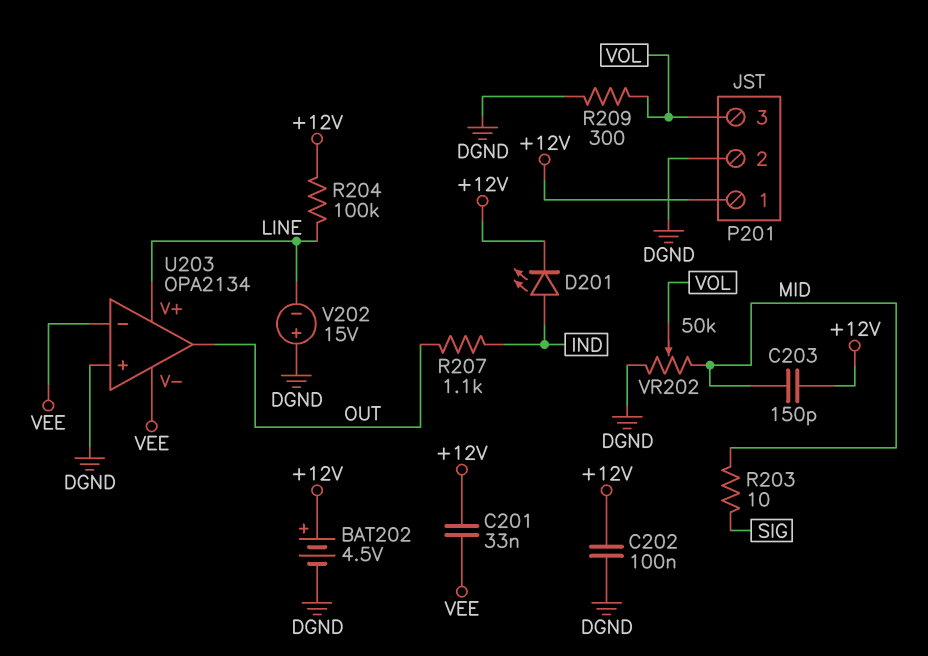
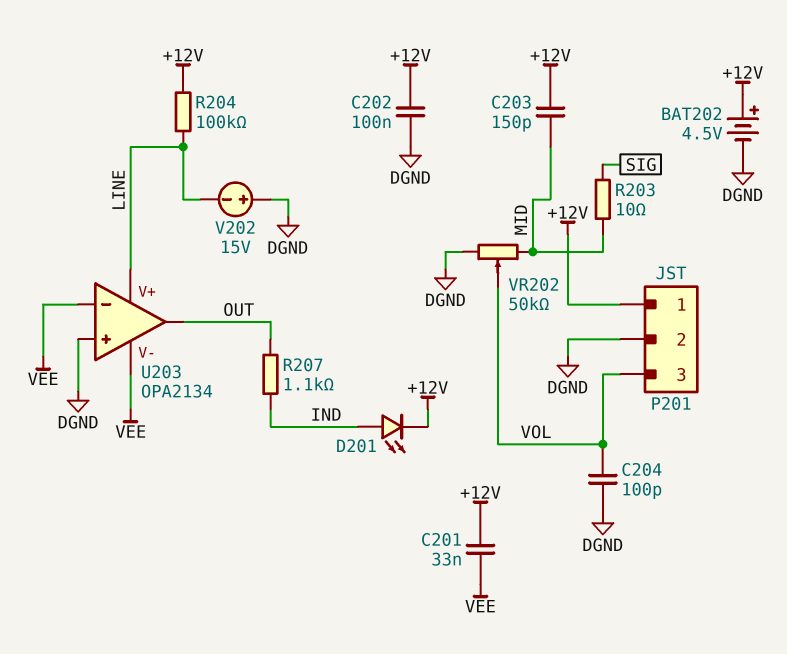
C204: none -> 100pF (DGND, VOL)
R209: 300 (DGND, VOL) -> none

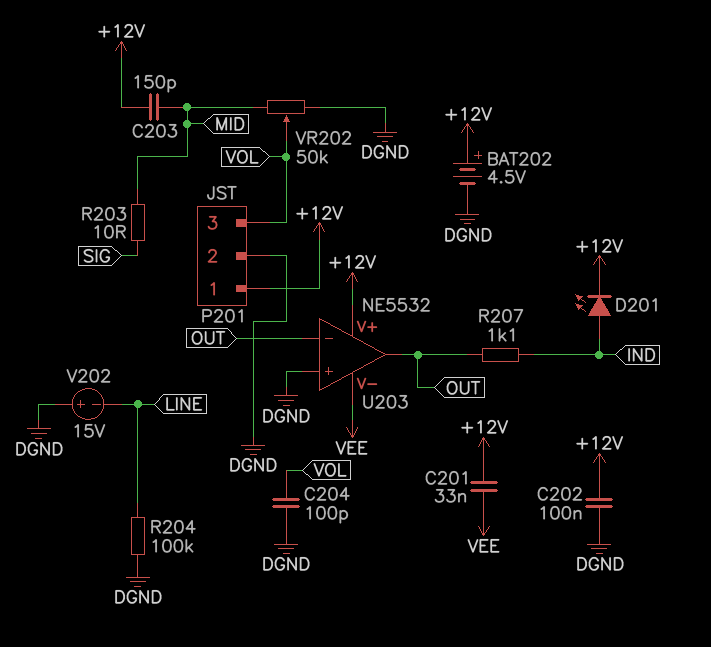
R204: 100k (+12V, LINE) -> 100k (DGND, LINE)
U203: OPA2134 -> NE5532
U203 pin V+: LINE -> +12V
U203 pin in-: VEE -> OUT

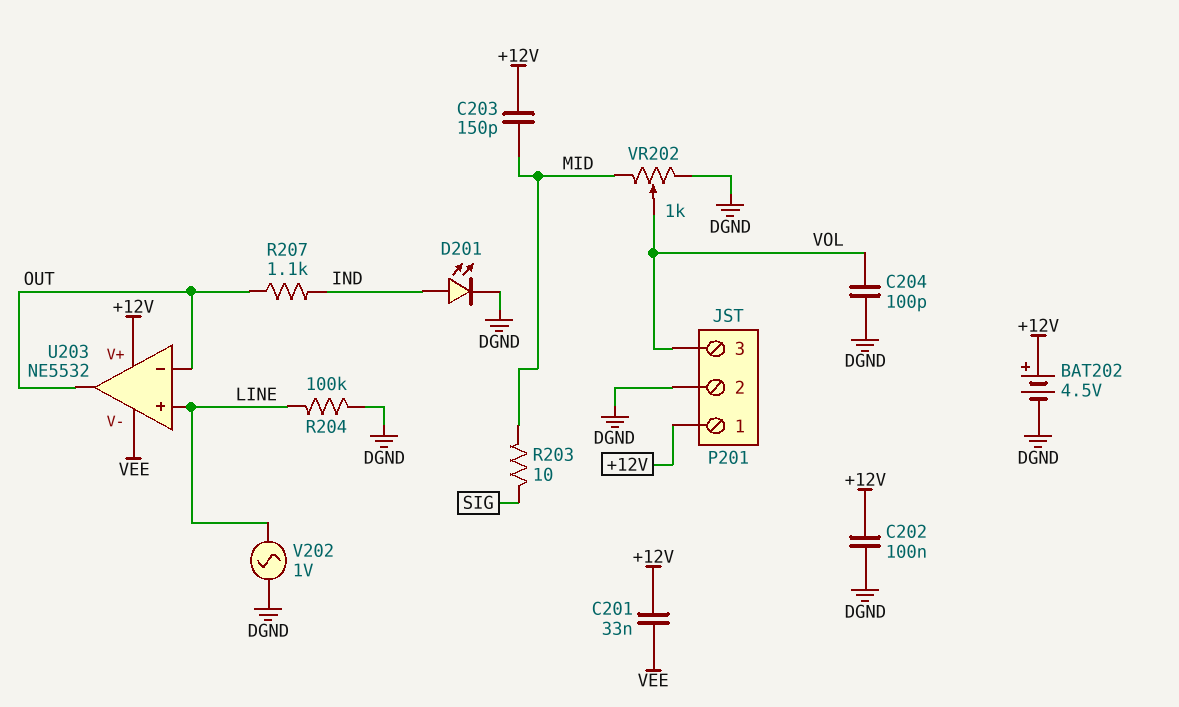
D201: LED (A IND, K +12V) -> LED (A IND, K DGND)
U203 pin in+: DGND -> LINE
V202: 15V (plus DGND, minus LINE) -> AC 1V (DGND, LINE)
VR202: 50k (DGND, MID, wiper VOL) -> 1k (DGND, MID, wiper VOL)

